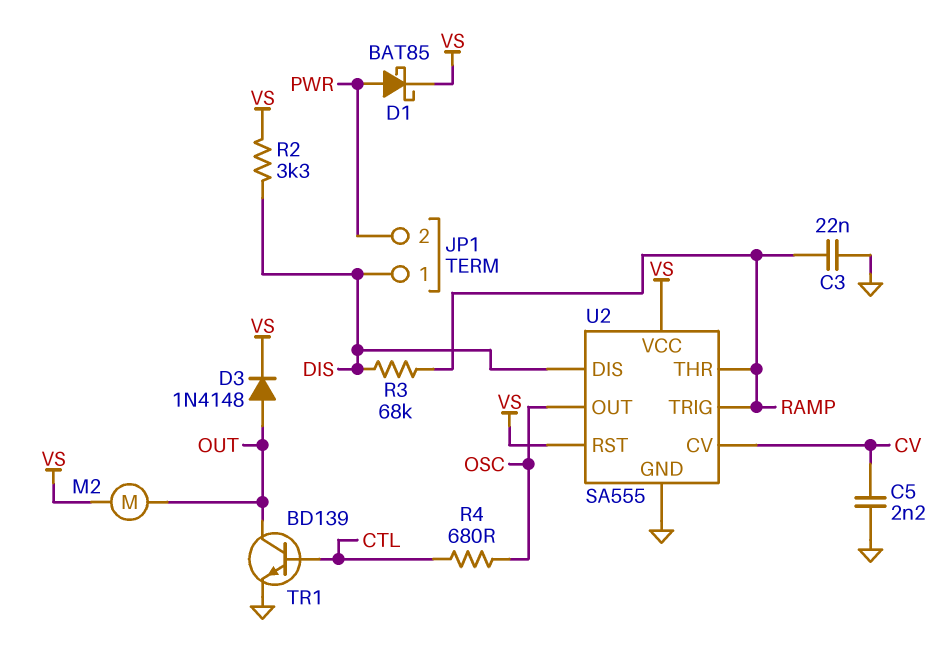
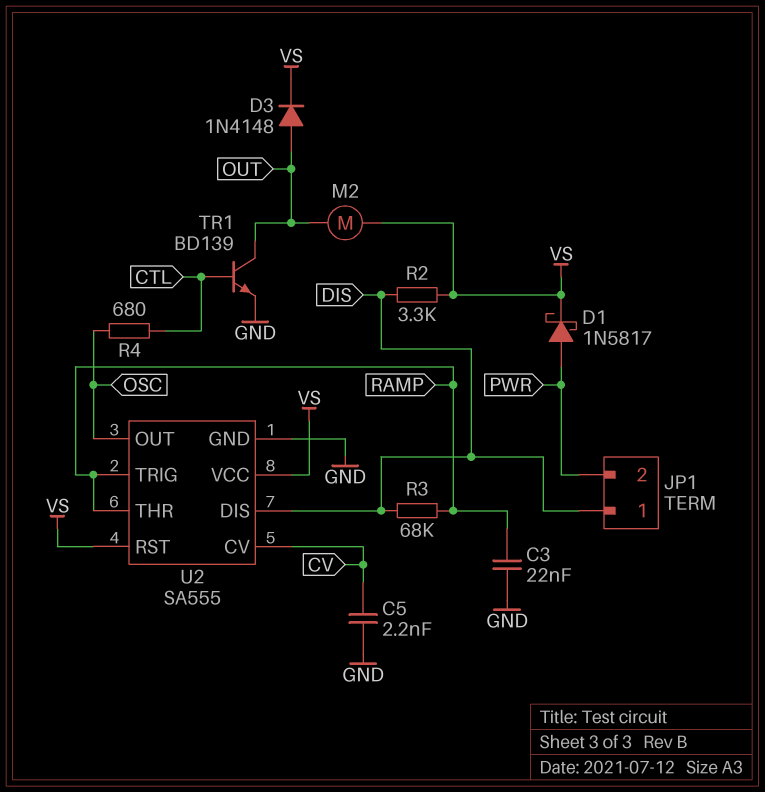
D1: schottky BAT85 (A PWR, K VS) -> schottky 1N5817 (A PWR, K VS)

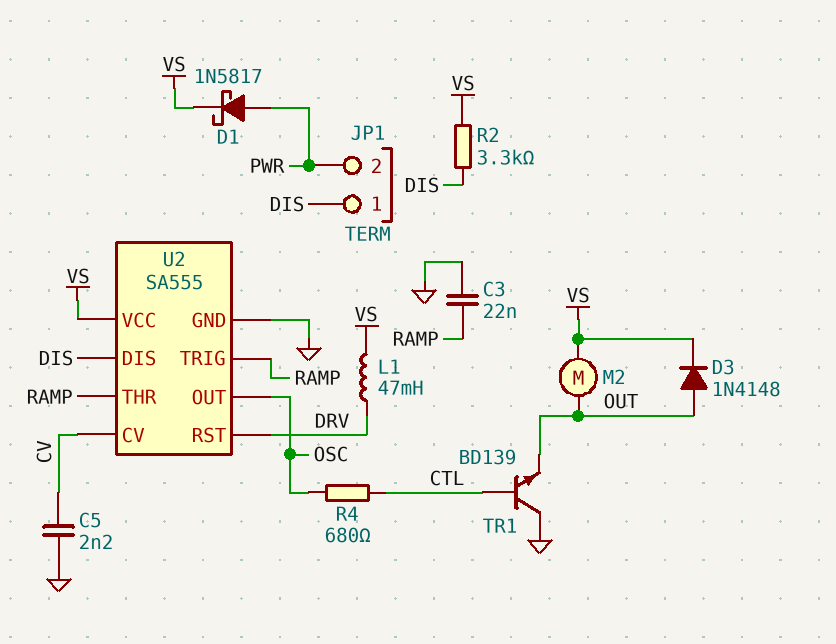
L1: none -> 47mH (DRV, VS)
R3: 68k (DIS, RAMP) -> none
TR1: NPN BD139 (B CTL, C OUT, E GND) -> NPN BD139 (B CTL, C GND, E OUT)
U2 pin RST: VS -> DRV

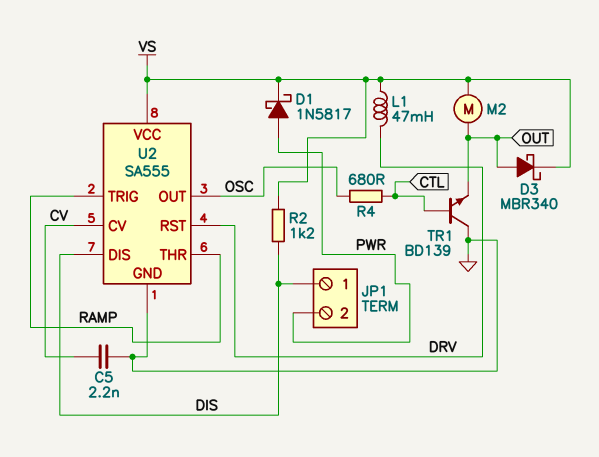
C3: 22nF (GND, RAMP) -> none
D3: diode 1N4148 (A OUT, K VS) -> schottky MBR340 (A OUT, K VS)
R2: 3.3k (DIS, VS) -> 1.2k (DIS, VS)

